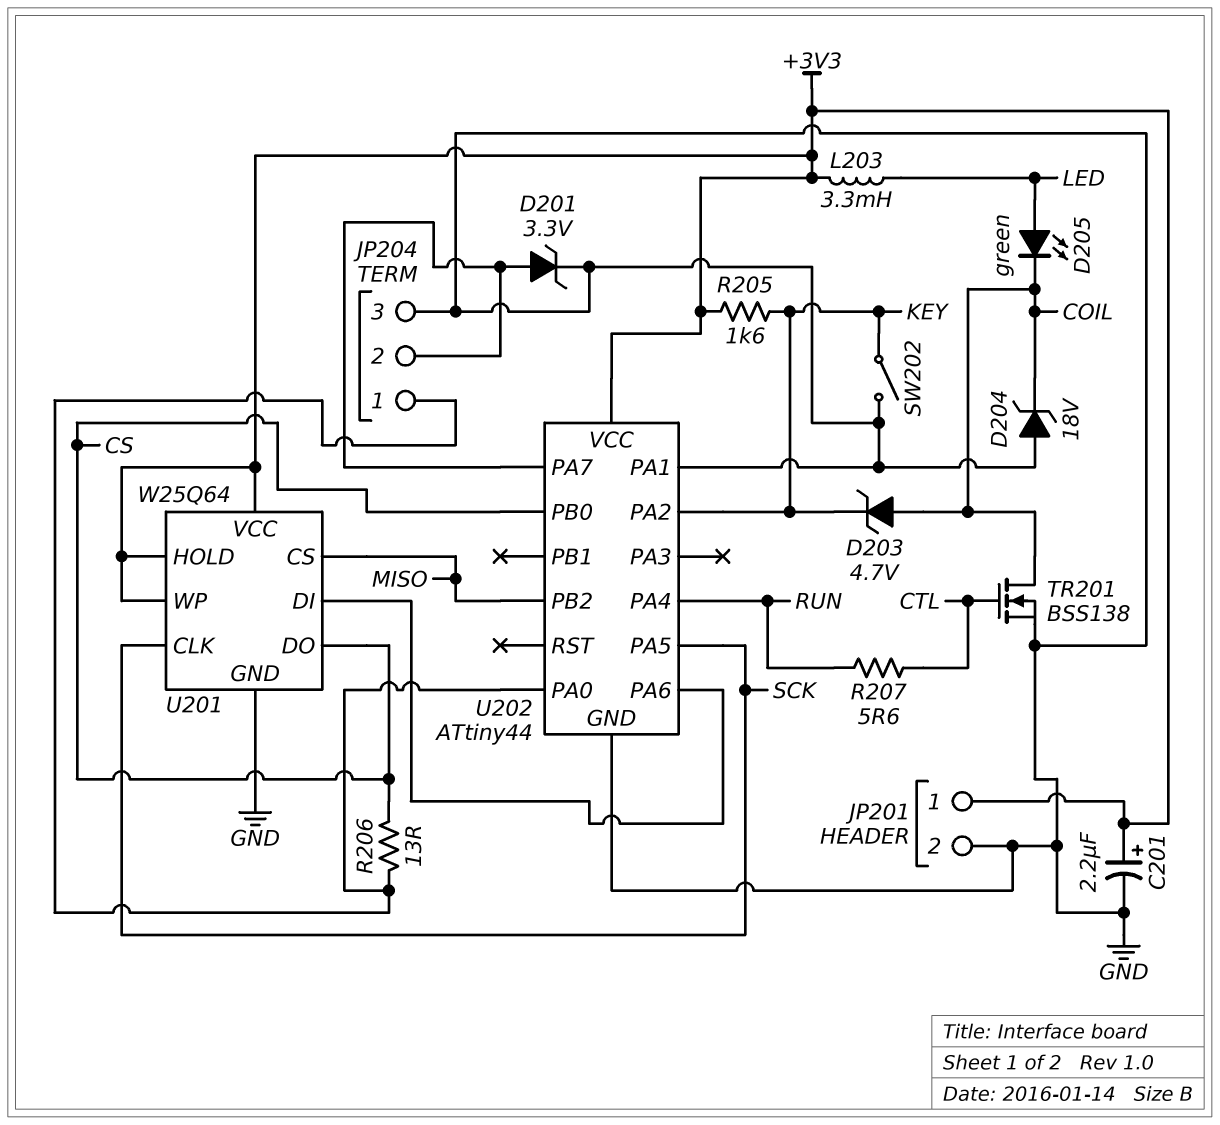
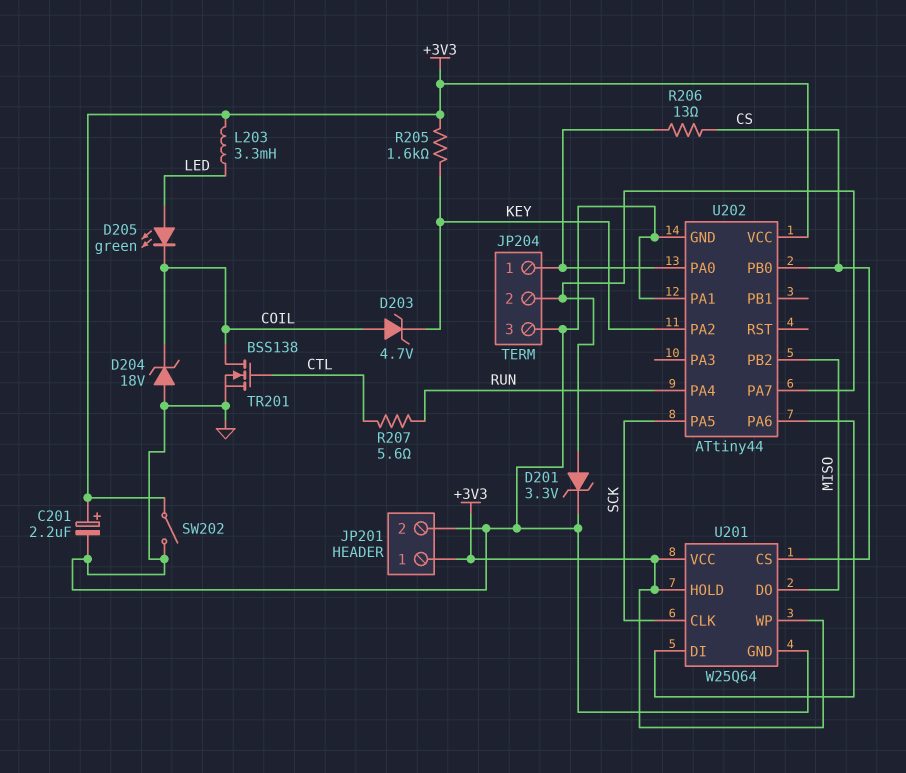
SW202: switch (GND, KEY) -> switch (+3V3, GND)
U201 pin CS: MISO -> CS
U201 pin DO: CS -> MISO

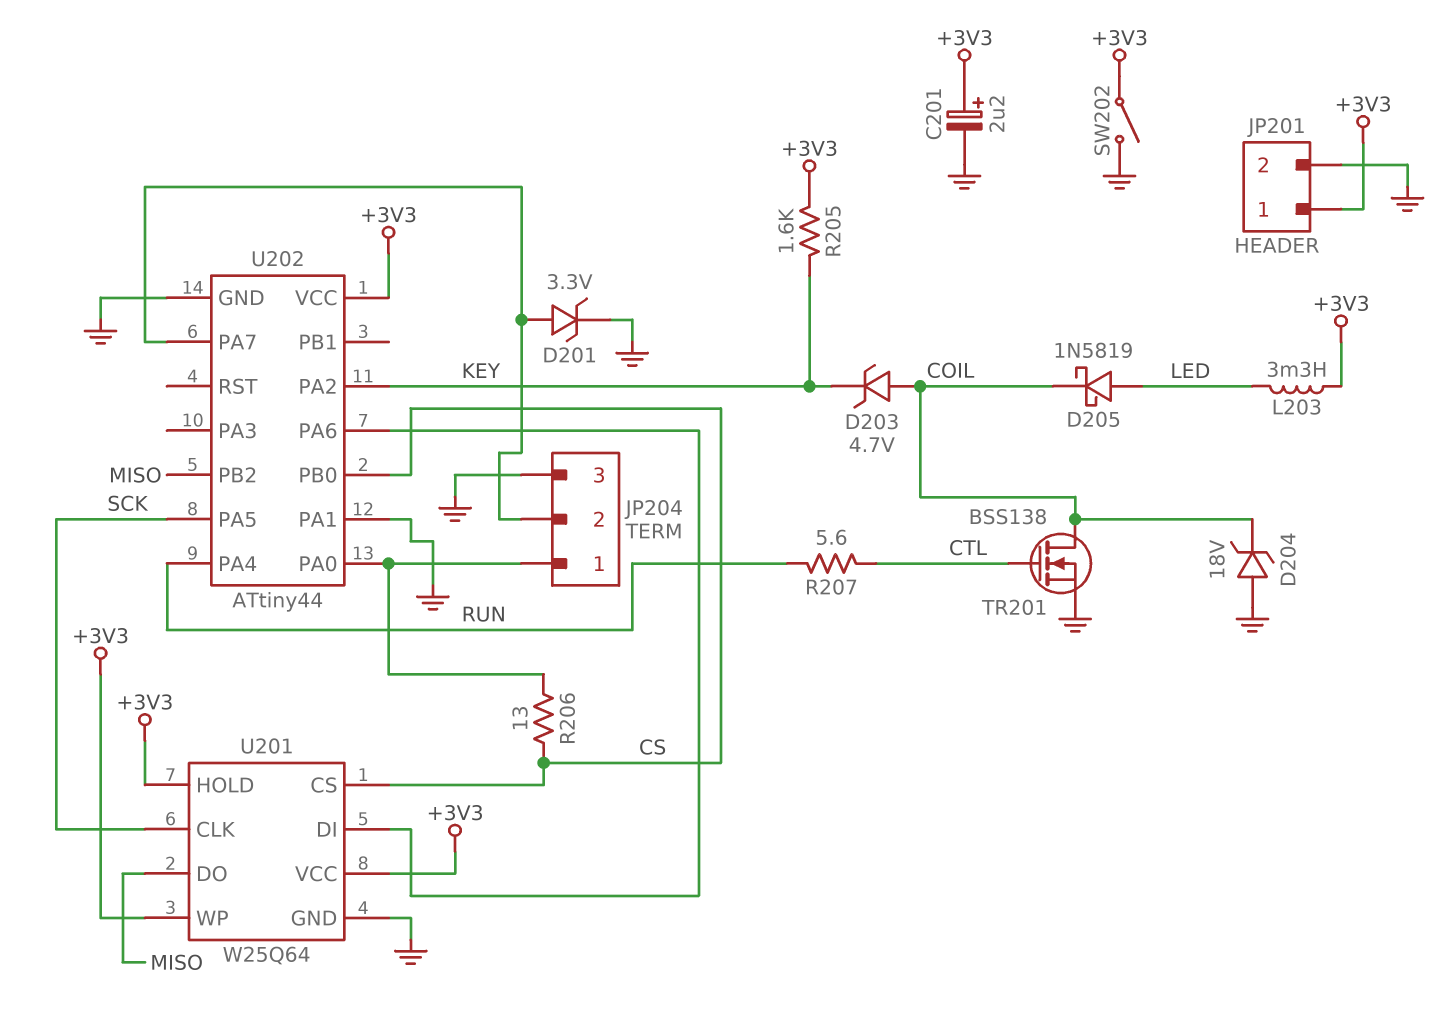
D205: LED green (A LED, K COIL) -> schottky 1N5819 (A LED, K COIL)

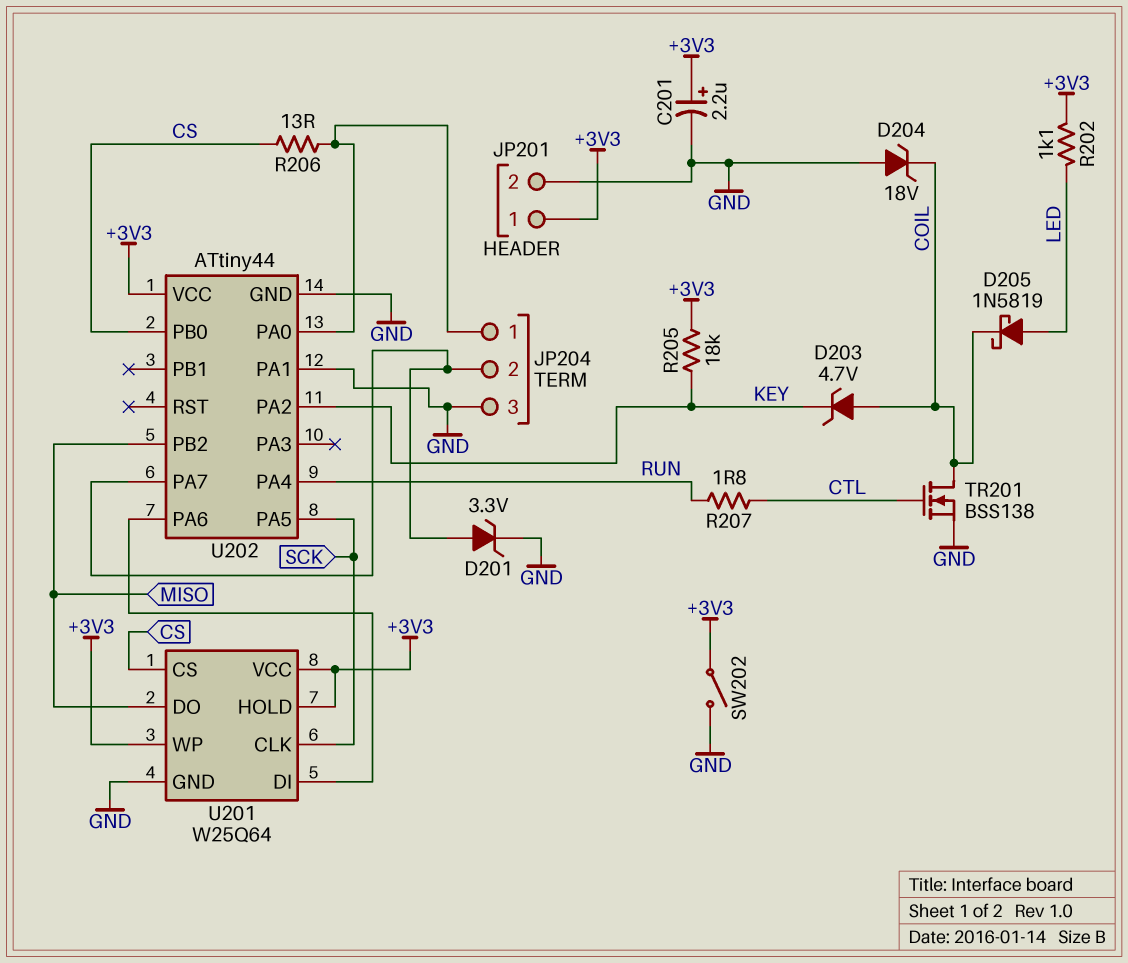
L203: 3.3mH (+3V3, LED) -> none
R202: none -> 1.1k (+3V3, LED)
R205: 1.6k (+3V3, KEY) -> 18k (+3V3, KEY)
R207: 5.6 (CTL, RUN) -> 1.8 (CTL, RUN)

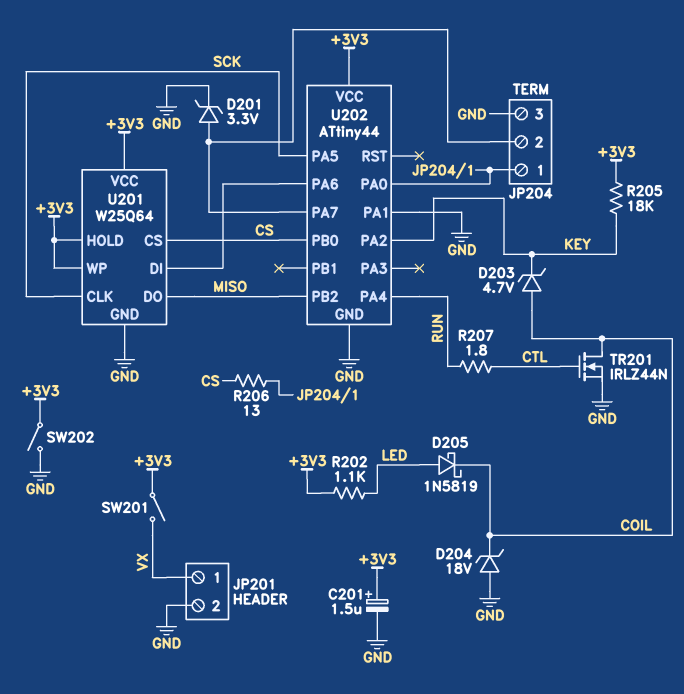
C201: 2.2uF (plus +3V3, minus GND) -> 1.5uF (plus +3V3, minus GND)
JP201 pin 1: +3V3 -> VX
SW201: none -> switch (+3V3, VX)
TR201: NMOS BSS138 (G CTL, D COIL, S GND) -> NMOS IRLZ44N (G CTL, D COIL, S GND)

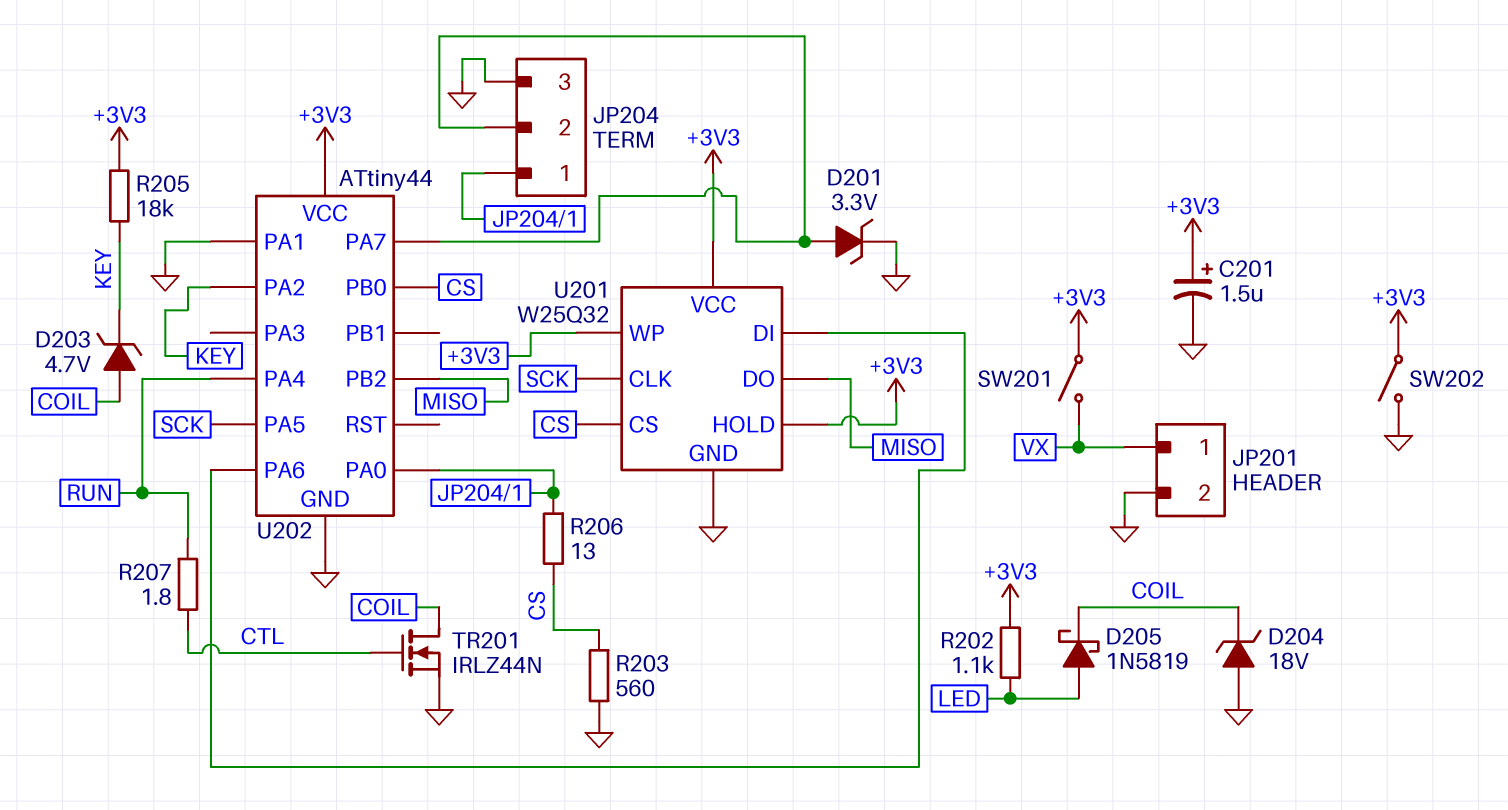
R203: none -> 560 (CS, GND)
U201: W25Q64 -> W25Q32

